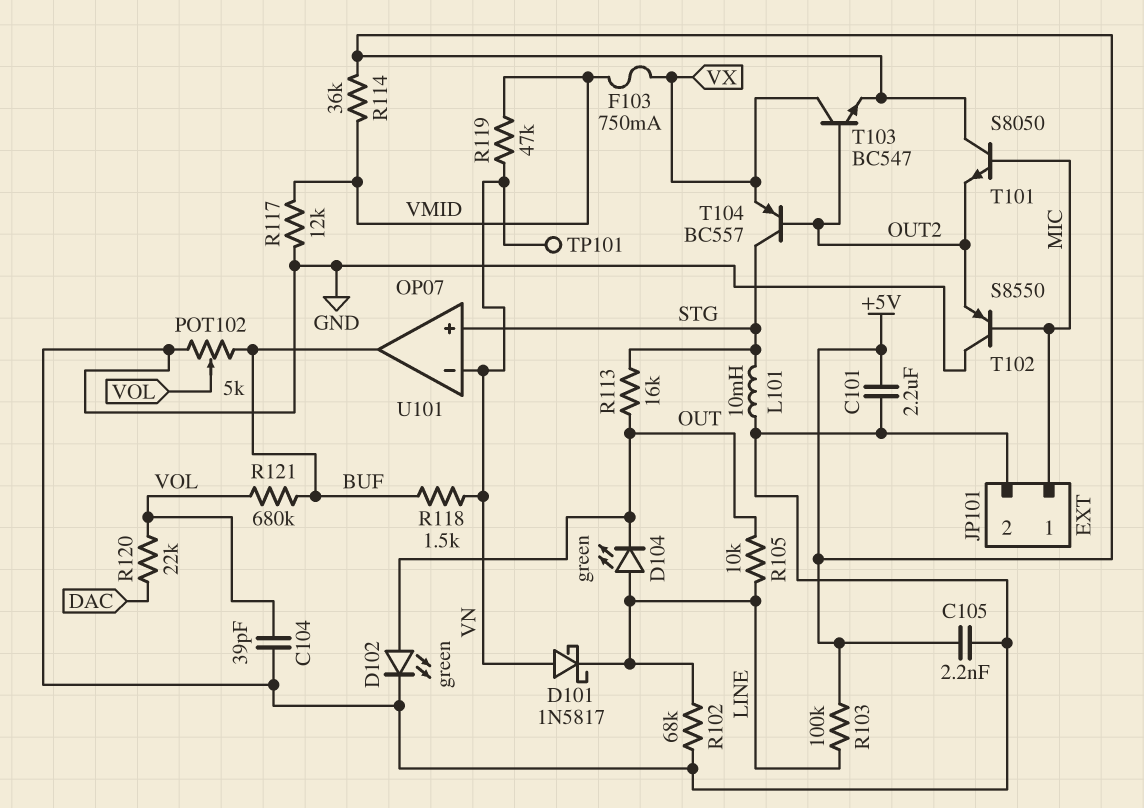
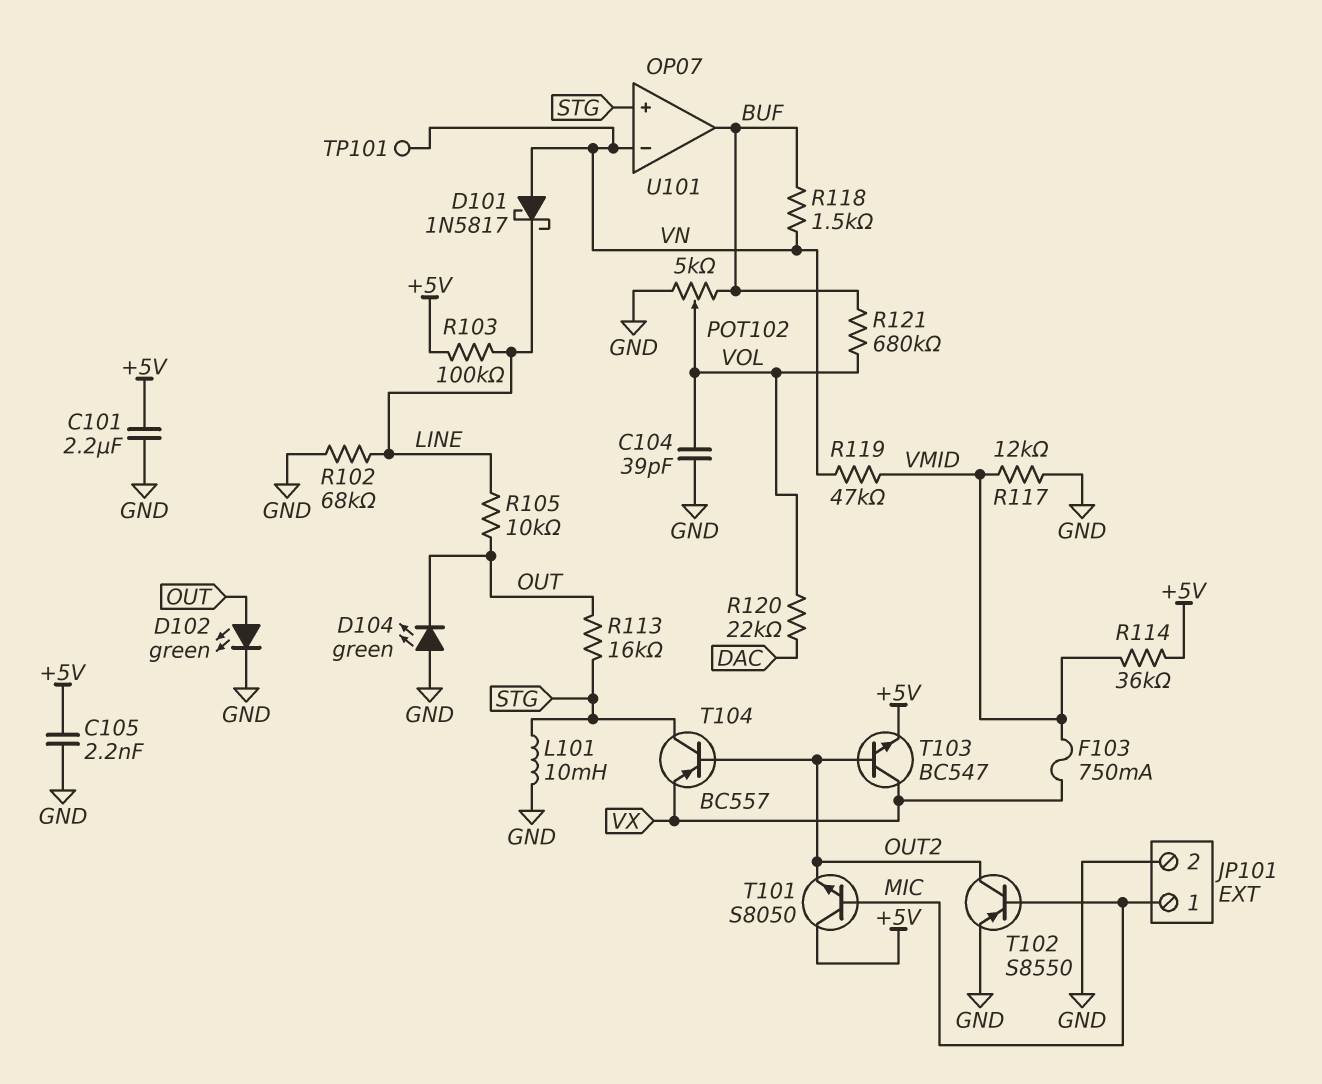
D104: LED green (A LINE, K OUT) -> LED green (A GND, K OUT)
T102: PNP S8550 (B MIC, C GND, E OUT2) -> PNP S8550 (B MIC, C OUT2, E GND)

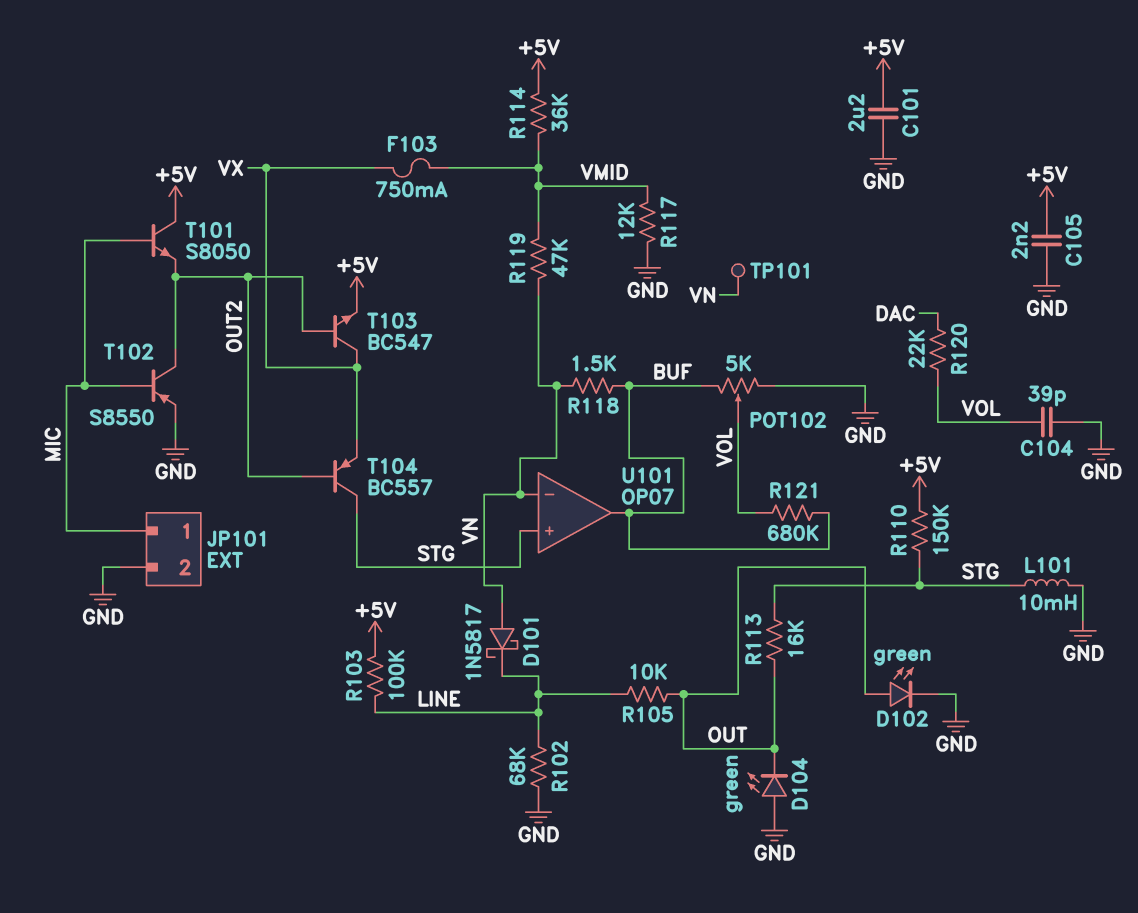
R110: none -> 150k (+5V, STG)

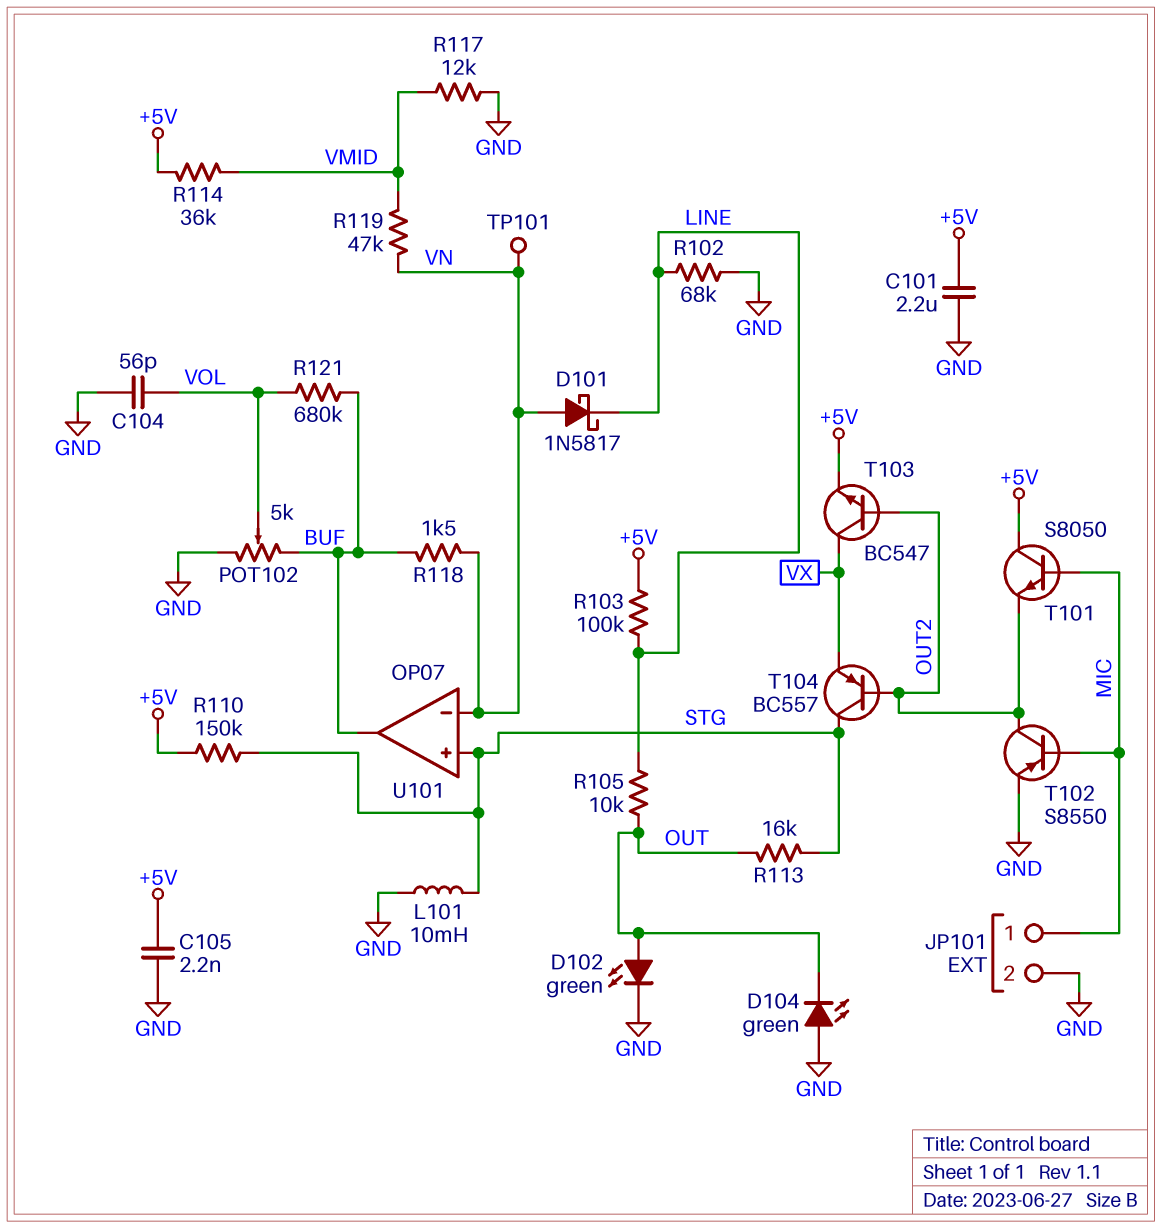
C104: 39pF (GND, VOL) -> 56pF (GND, VOL)
F103: 750mA (VMID, VX) -> none
R120: 22k (DAC, VOL) -> none

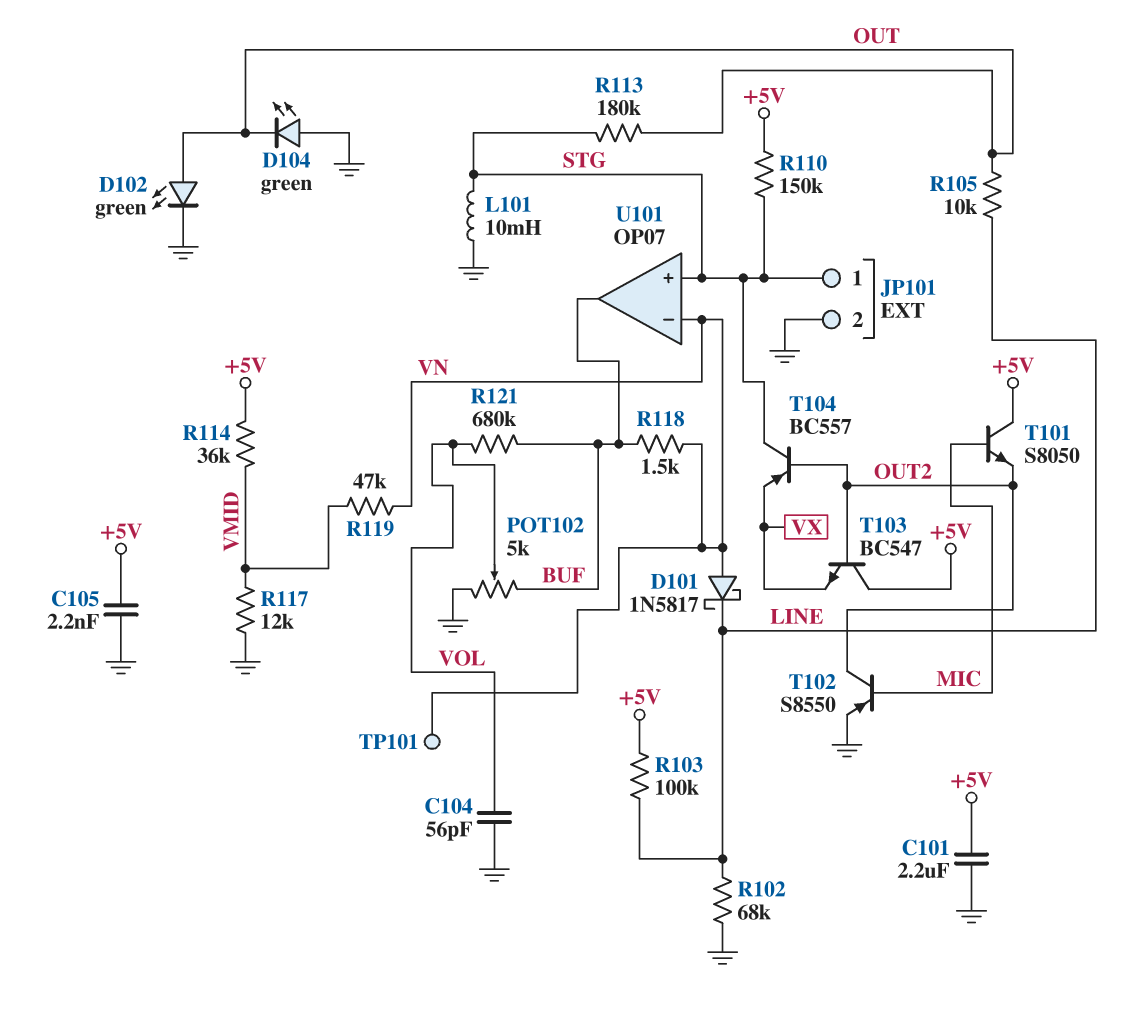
JP101 pin 1: MIC -> STG
R113: 16k (OUT, STG) -> 180k (OUT, STG)
T103: NPN BC547 (B OUT2, C VX, E +5V) -> NPN BC547 (B OUT2, C +5V, E VX)

